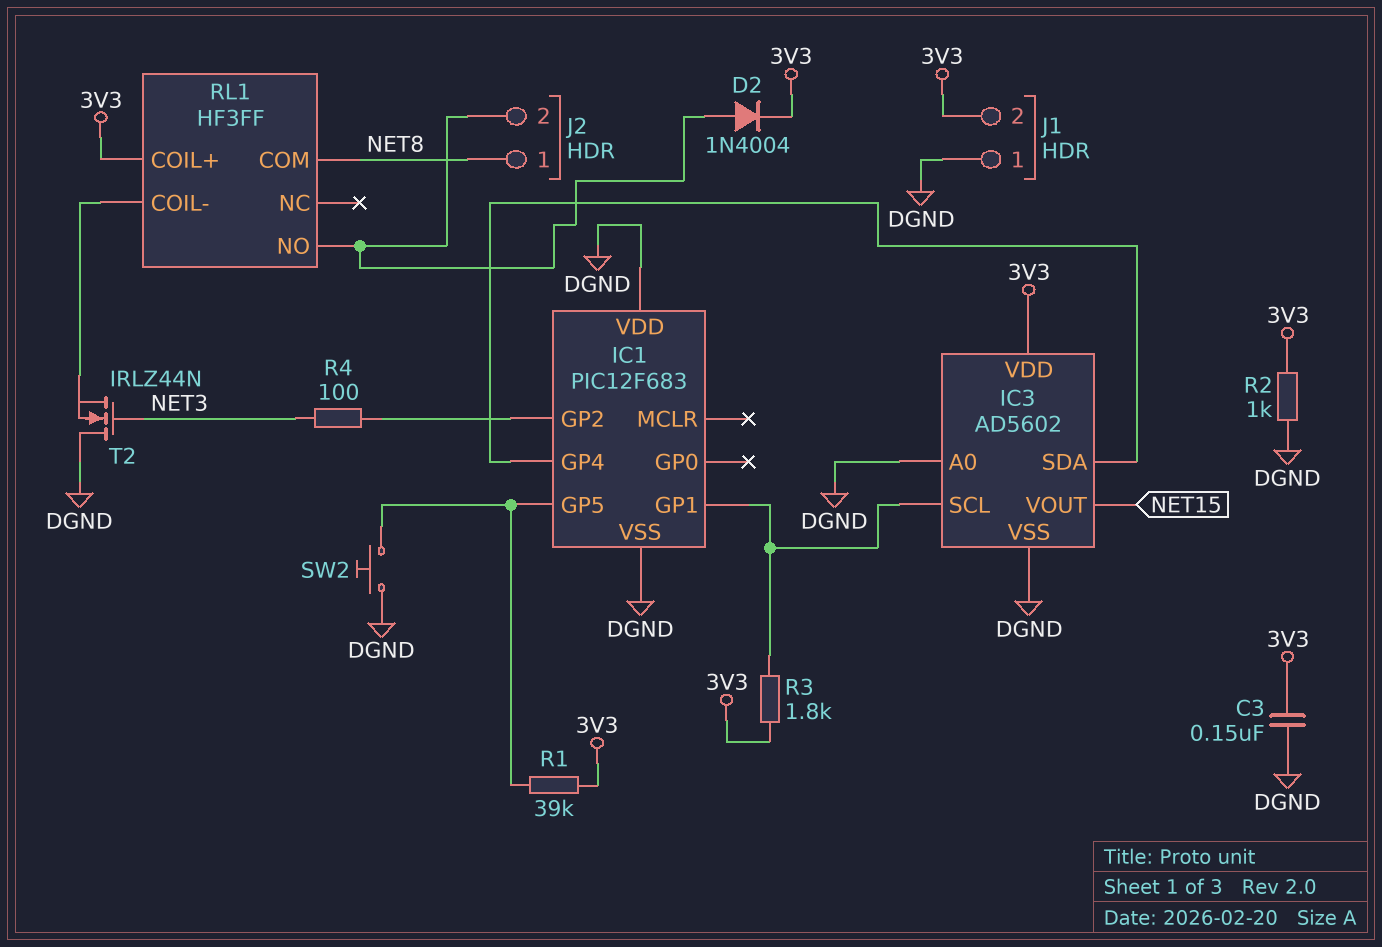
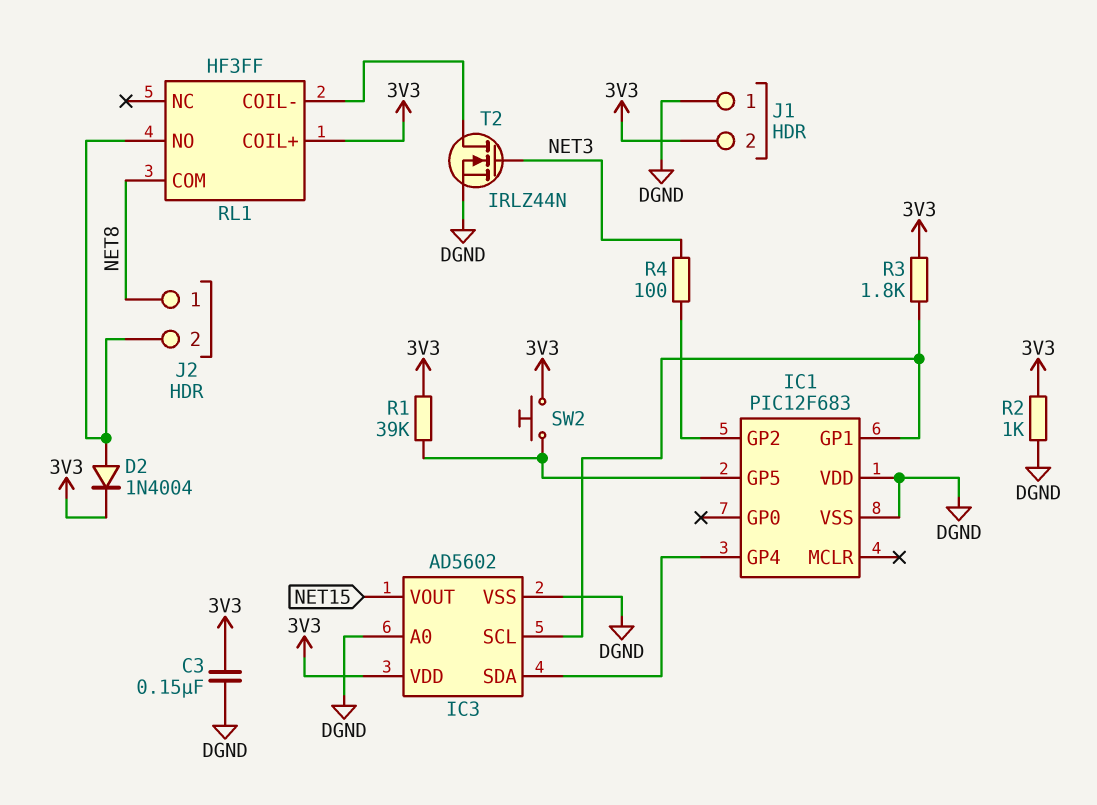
SW2: button (DGND, IC1/GP5) -> button (3V3, IC1/GP5)
T2: NMOS IRLZ44N (G NET3, D DGND, S RL1/COIL-) -> NMOS IRLZ44N (G NET3, D RL1/COIL-, S DGND)

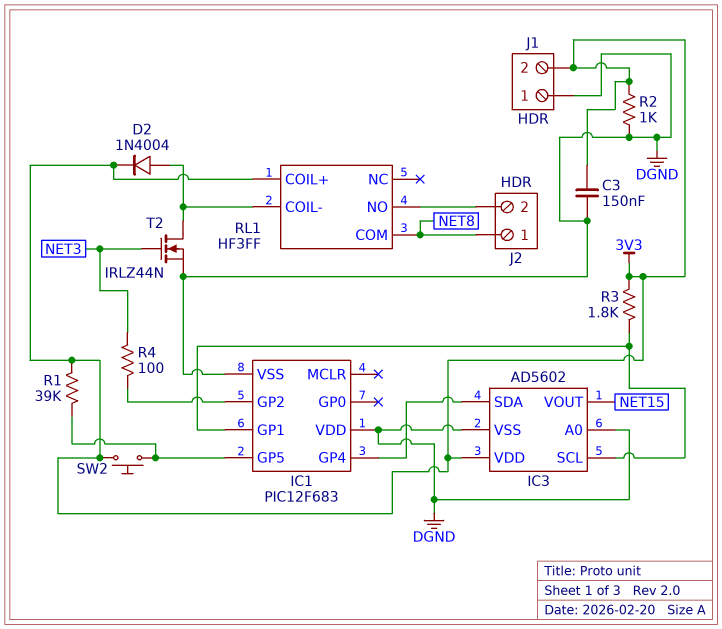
D2: diode 1N4004 (A J2/2, K 3V3) -> diode 1N4004 (A RL1/COIL-, K 3V3)

